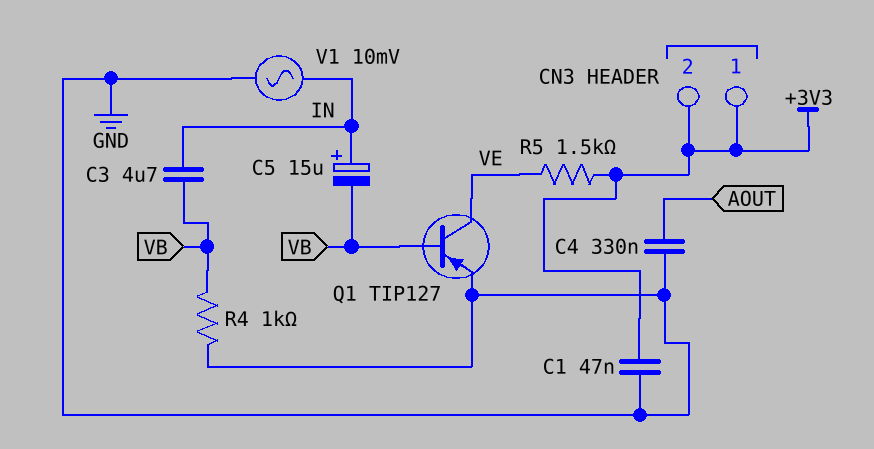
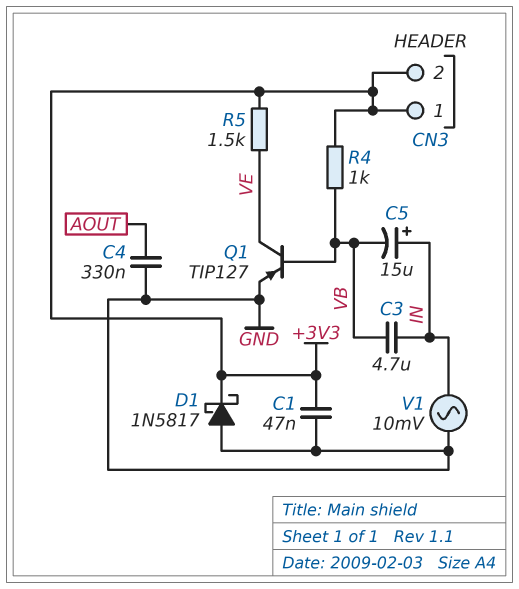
D1: none -> schottky 1N5817 (A GND, K +3V3)
R4: 1k (GND, VB) -> 1k (+3V3, VB)

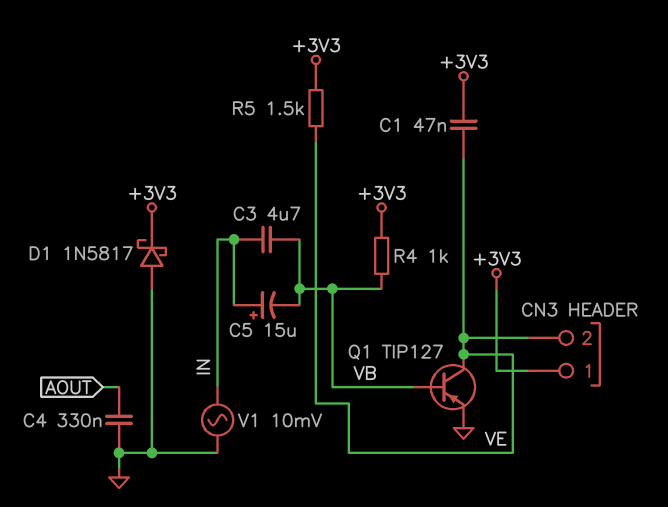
C1: 47nF (+3V3, GND) -> 47nF (+3V3, VE)
CN3 pin 2: +3V3 -> VE

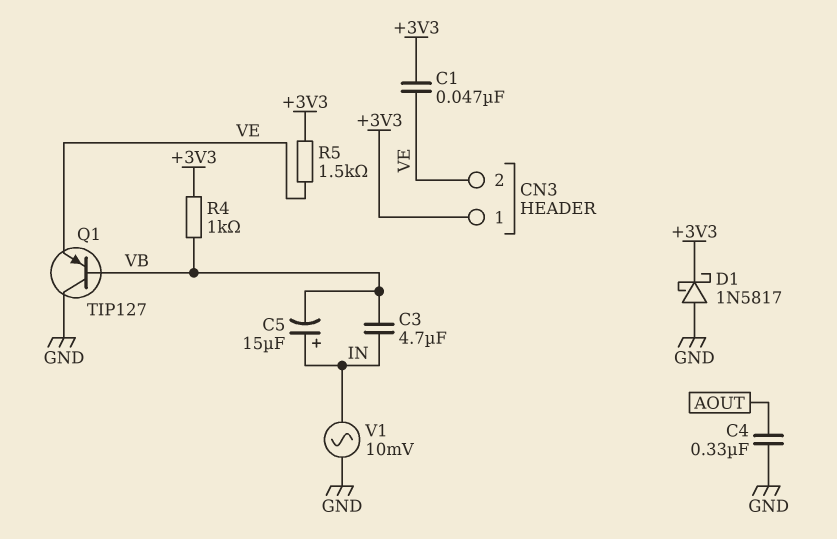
Q1: PNP TIP127 (B VB, C VE, E GND) -> PNP TIP127 (B VB, C GND, E VE)

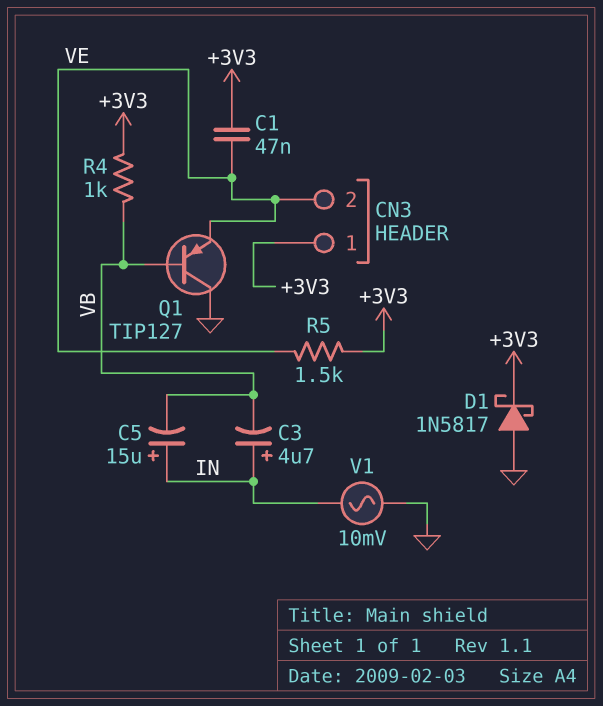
C3: 4.7uF (IN, VB) -> 4.7uF (plus IN, minus VB)
C4: 330nF (AOUT, GND) -> none

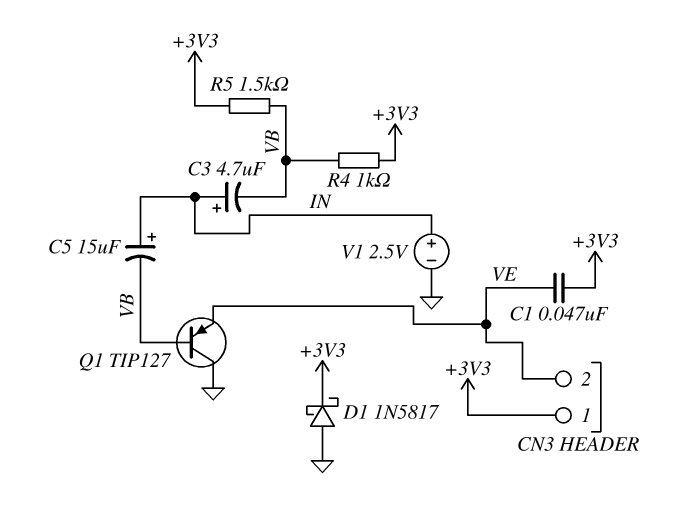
R5: 1.5k (+3V3, VE) -> 1.5k (+3V3, VB)
V1: AC 10mV (GND, IN) -> 2.5V (plus IN, minus GND)

